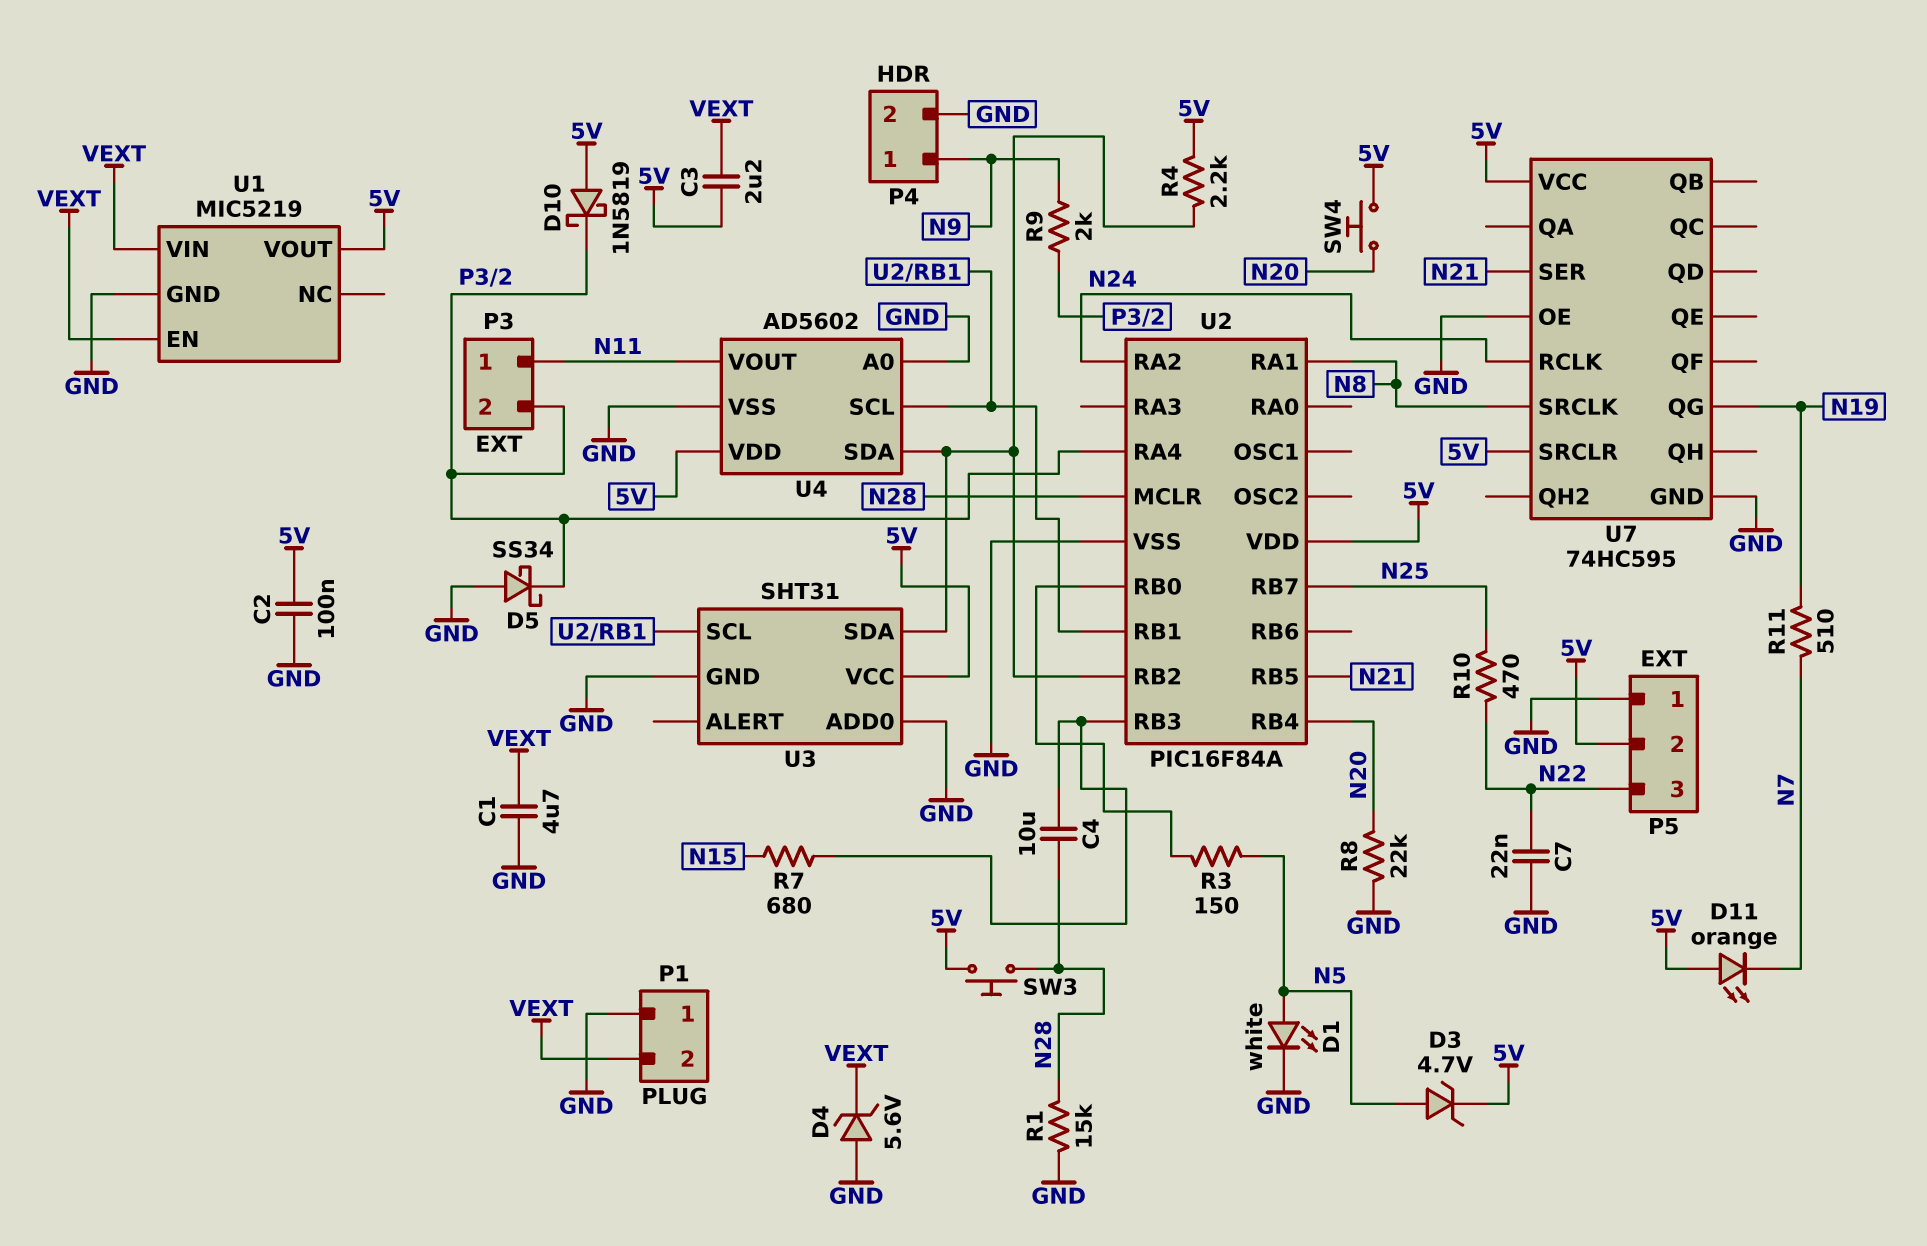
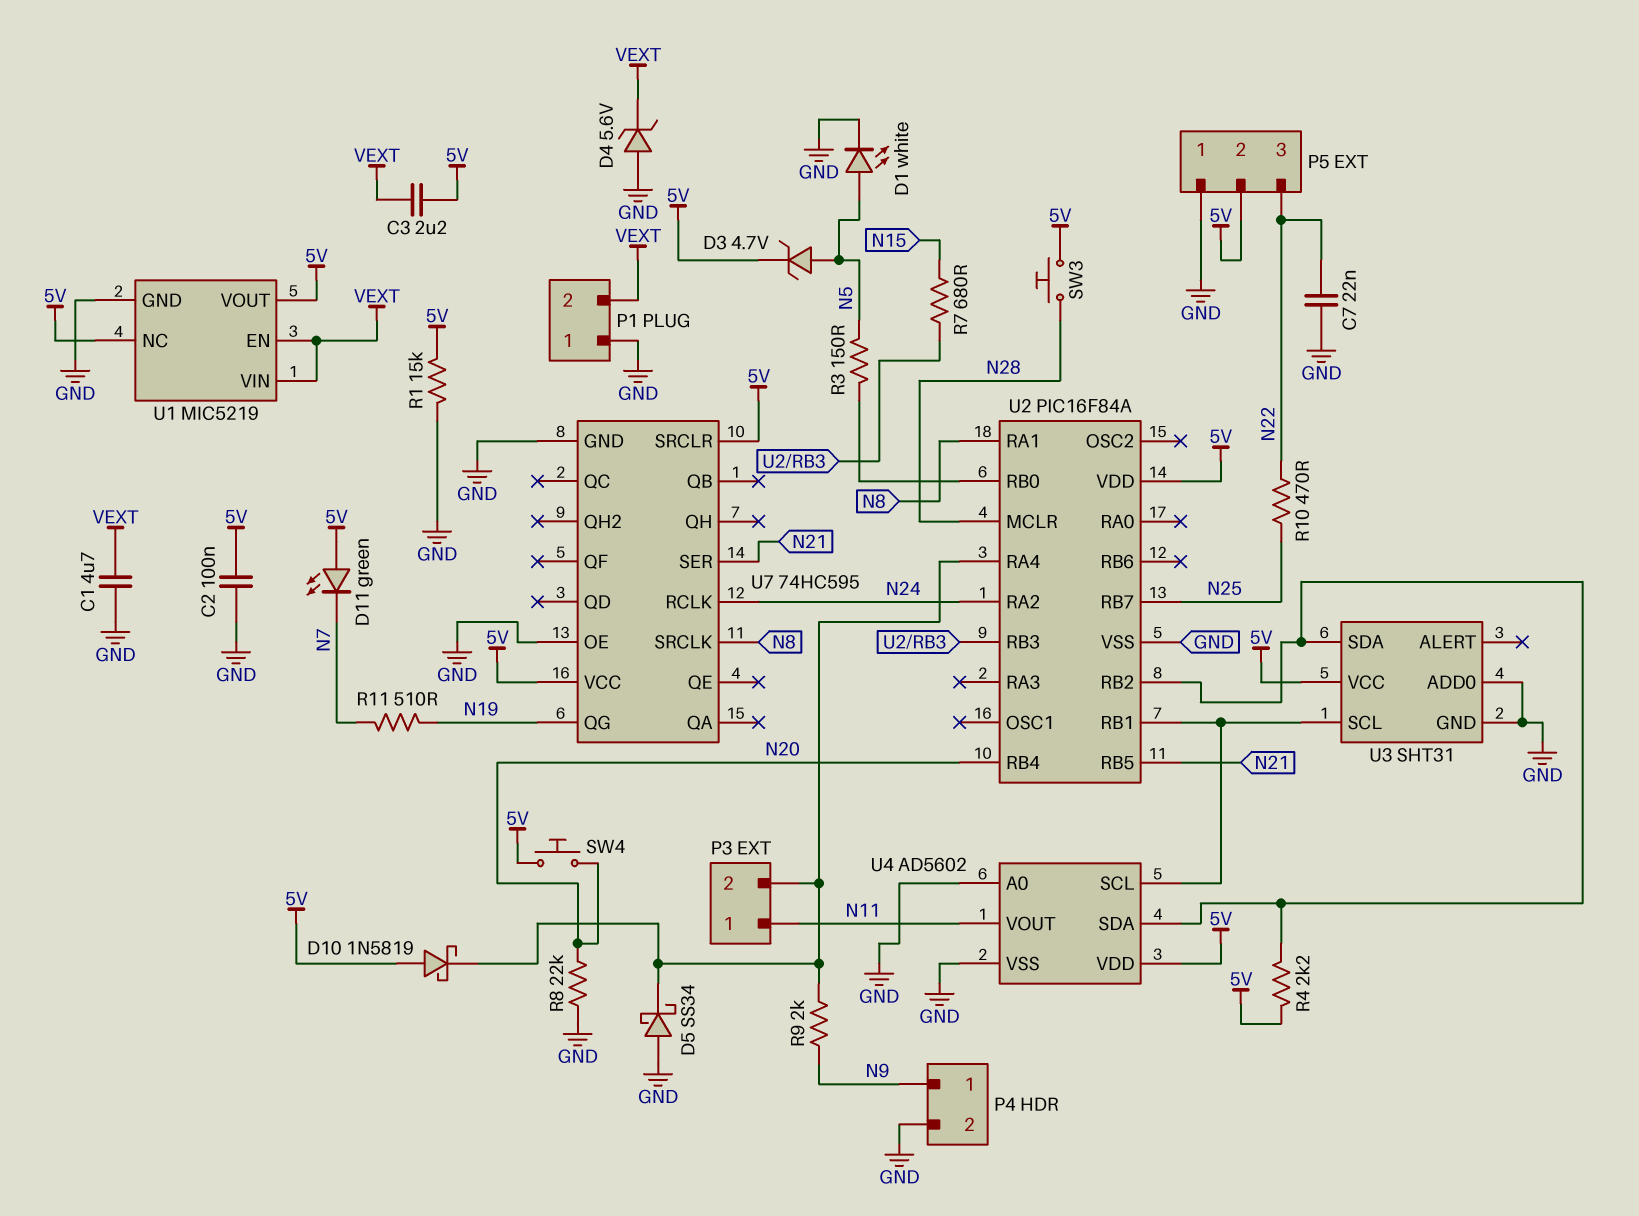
C4: 10uF (N28, U2/RB3) -> none
D11: LED orange (A 5V, K N7) -> LED green (A 5V, K N7)
R1: 15k (GND, N28) -> 15k (5V, GND)
U1 pin NC: none -> 5V

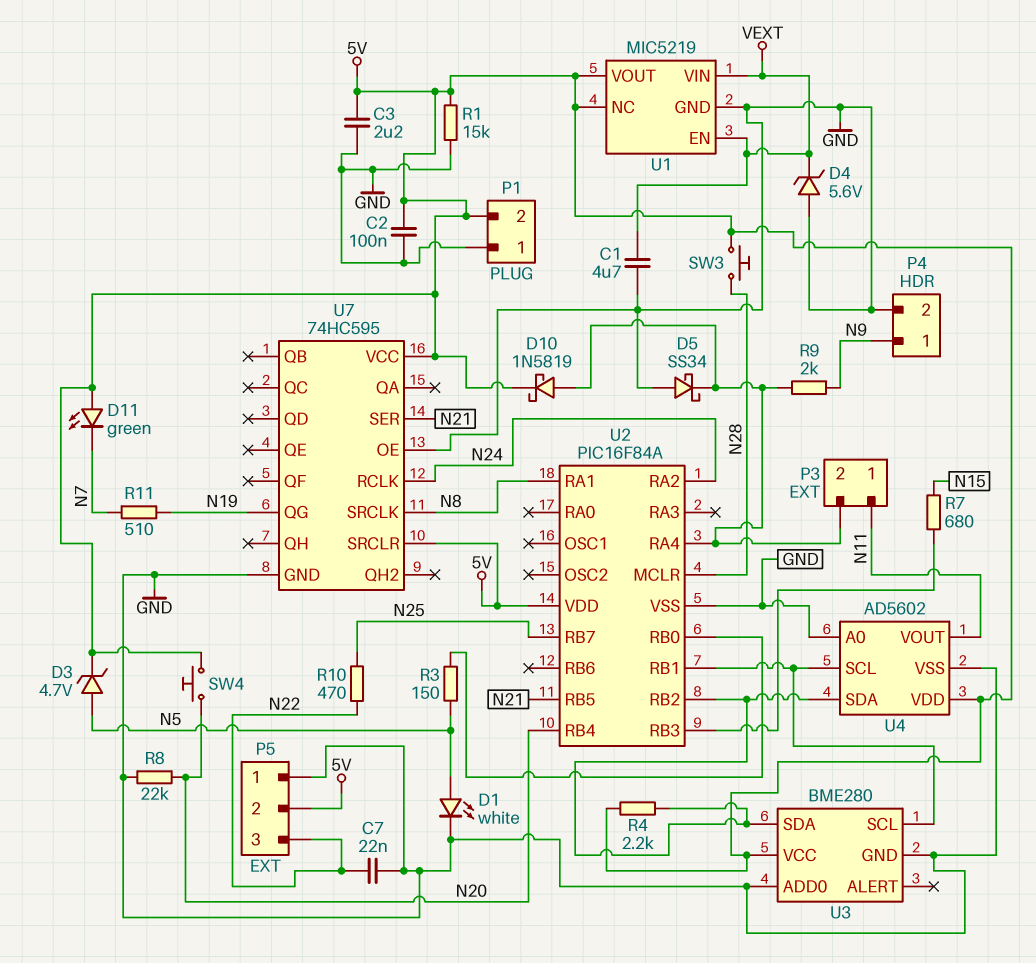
C3: 2.2uF (5V, VEXT) -> 2.2uF (5V, GND)
D10: schottky 1N5819 (A 5V, K P3/2) -> schottky 1N5819 (A P3/2, K 5V)
P1 pin 2: VEXT -> 5V
U3: SHT31 -> BME280

